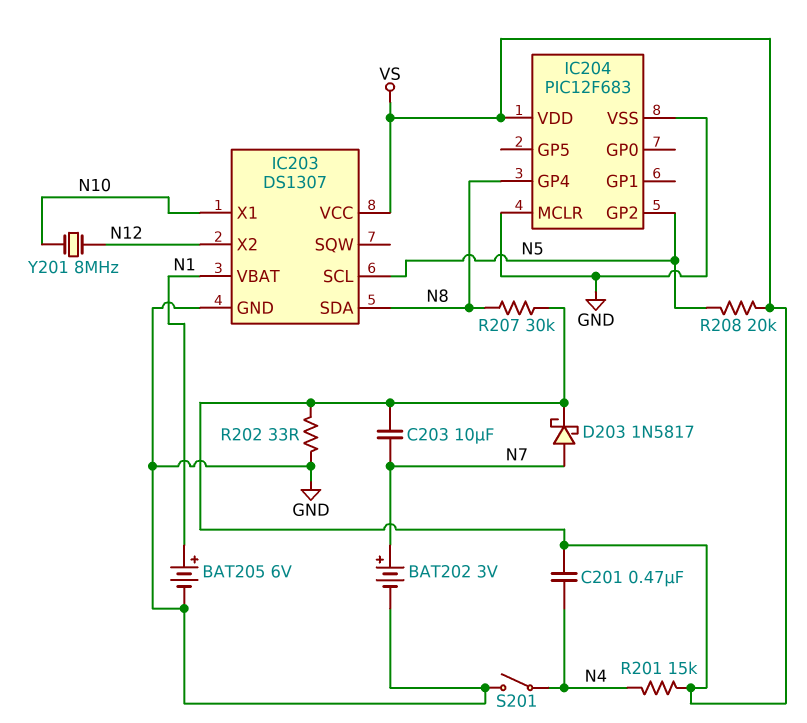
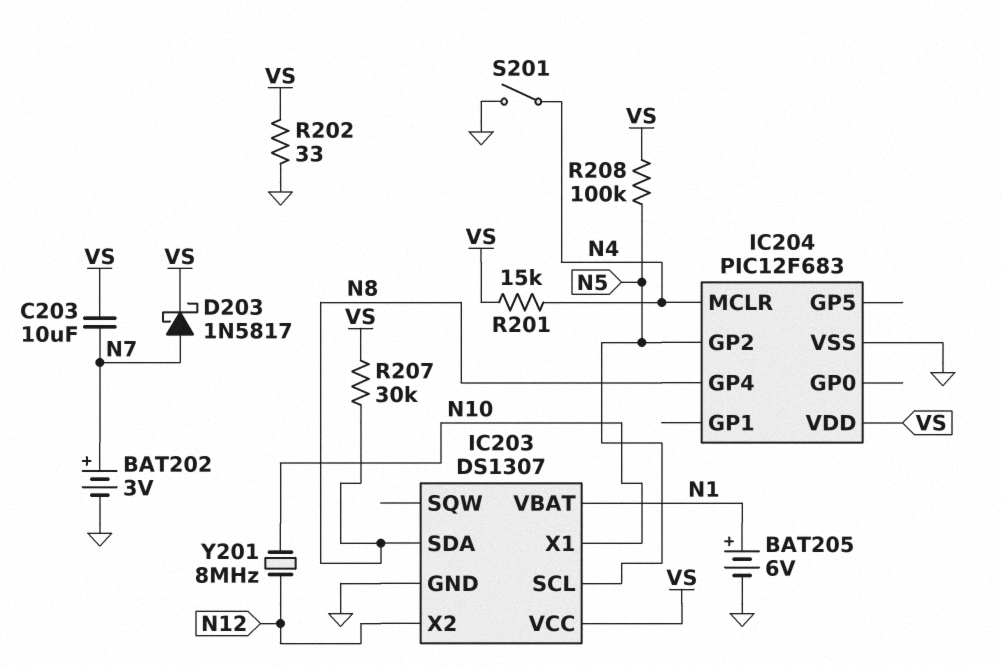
C201: 470nF (N4, VS) -> none
IC204 pin MCLR: GND -> N4
R208: 20k (N5, VS) -> 100k (N5, VS)

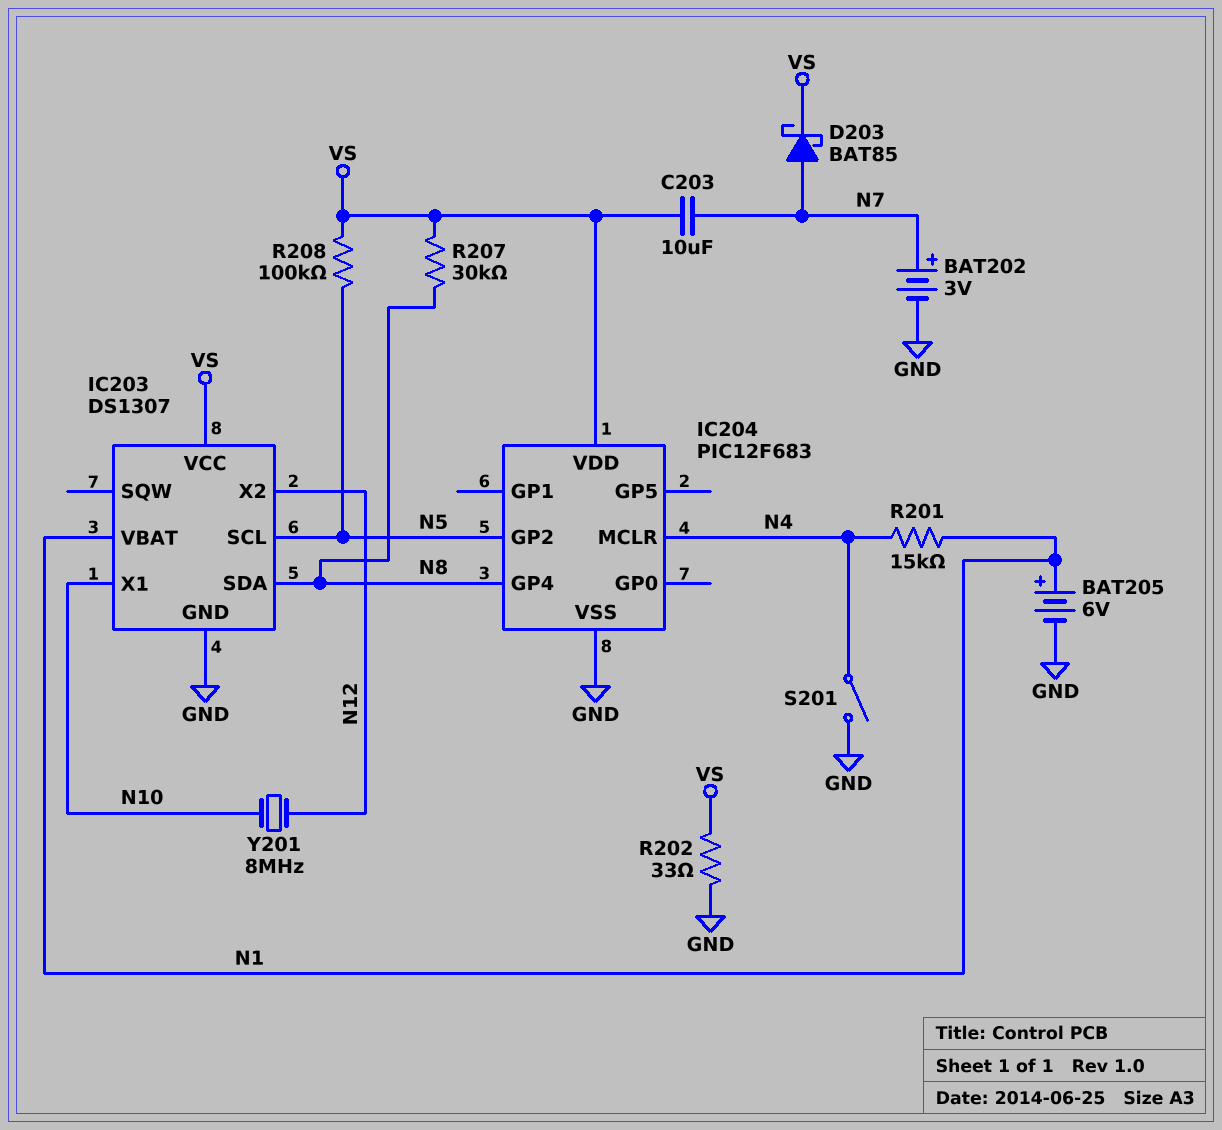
D203: schottky 1N5817 (A N7, K VS) -> schottky BAT85 (A N7, K VS)
R201: 15k (N4, VS) -> 15k (N1, N4)

